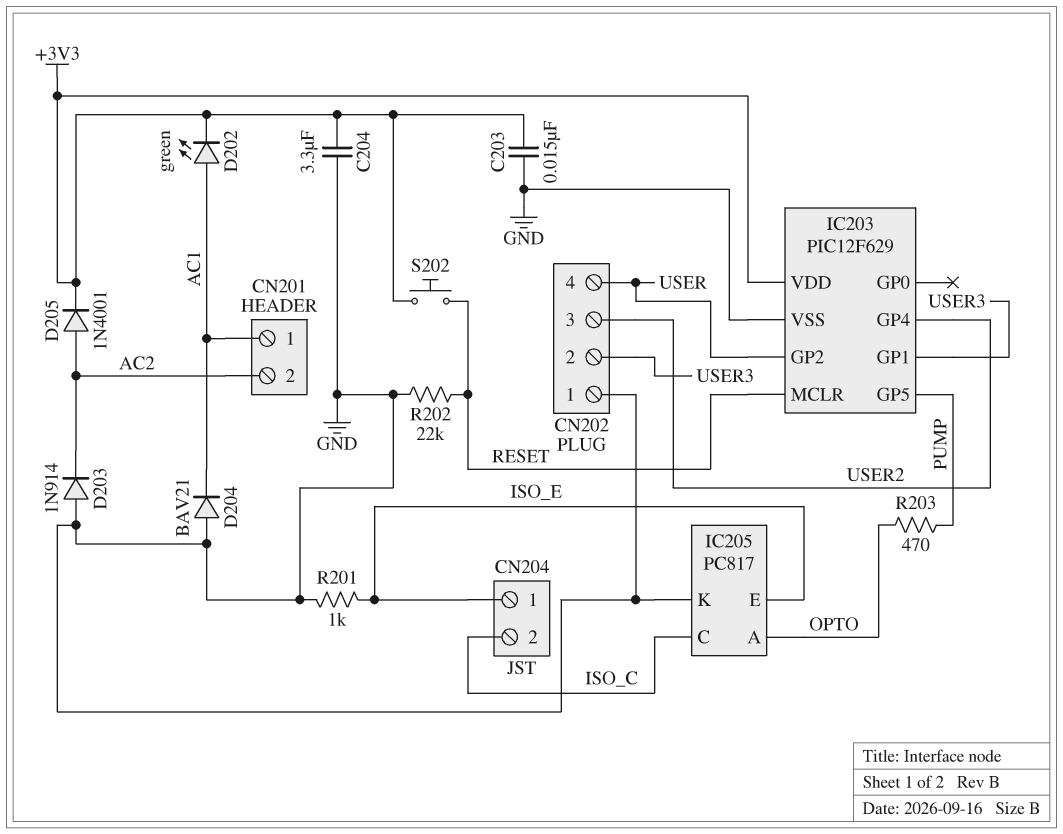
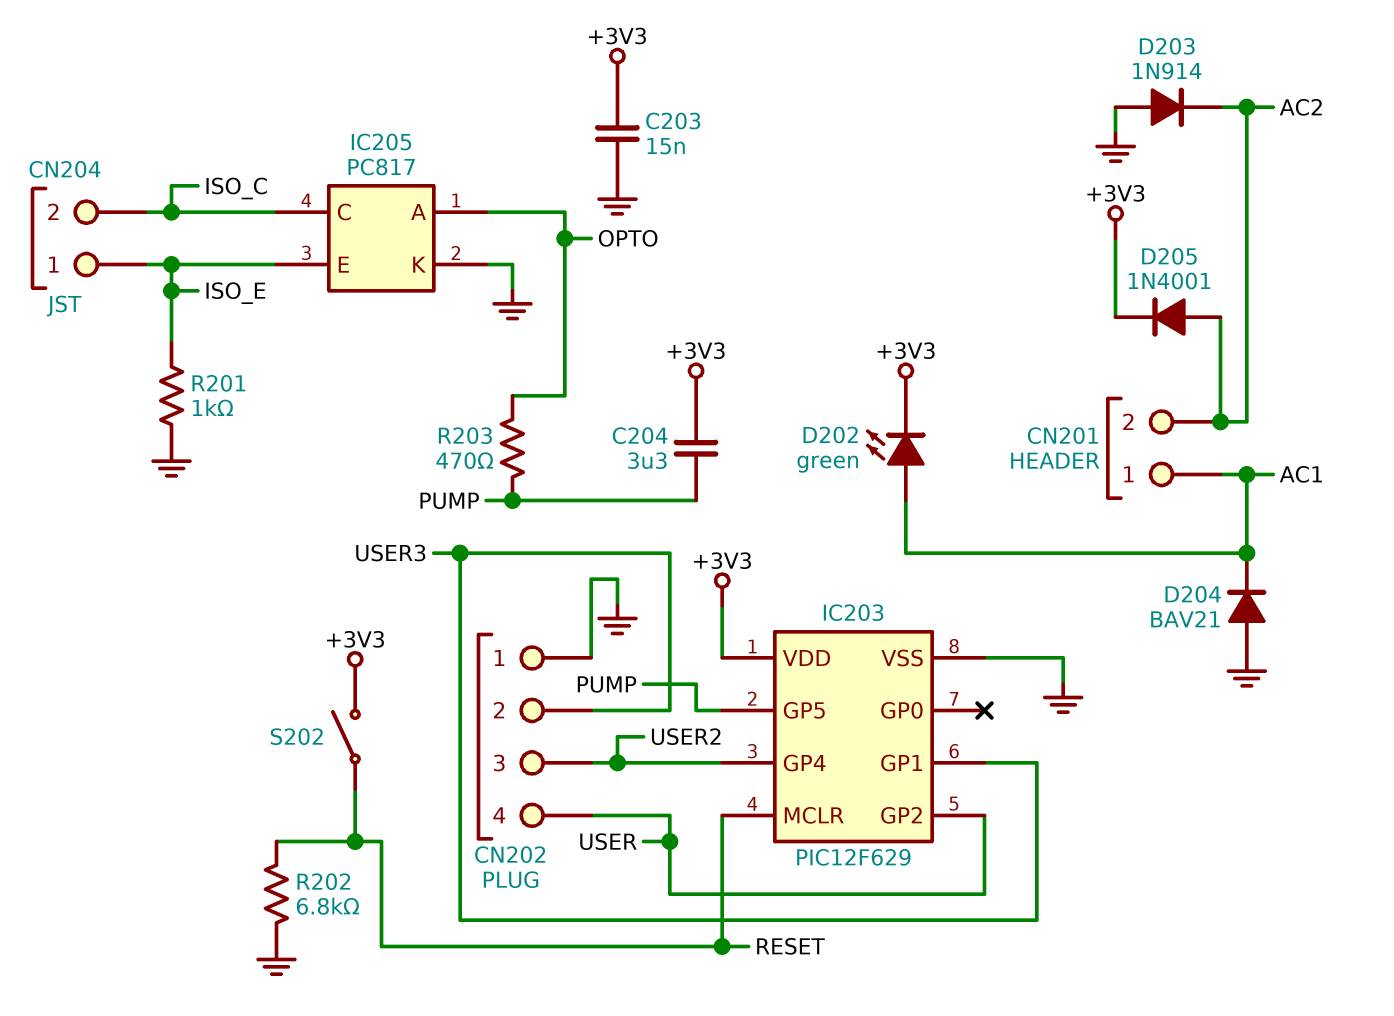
C204: 3.3uF (+3V3, GND) -> 3.3uF (+3V3, PUMP)
R202: 22k (GND, RESET) -> 6.8k (GND, RESET)
S202: button (+3V3, RESET) -> switch (+3V3, RESET)

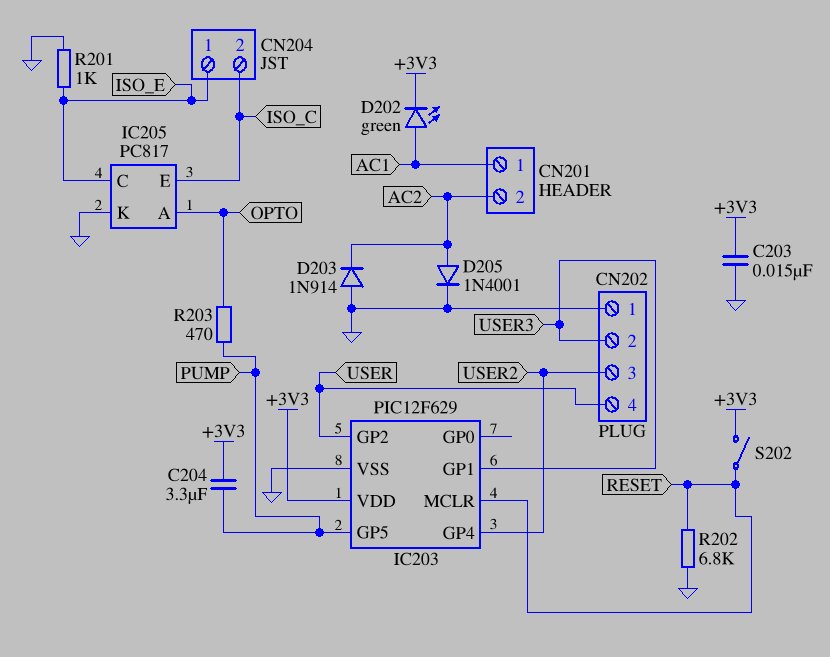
D204: diode BAV21 (A GND, K AC1) -> none
D205: diode 1N4001 (A AC2, K +3V3) -> diode 1N4001 (A AC2, K GND)
IC205 pin C: ISO_C -> ISO_E
IC205 pin E: ISO_E -> ISO_C

